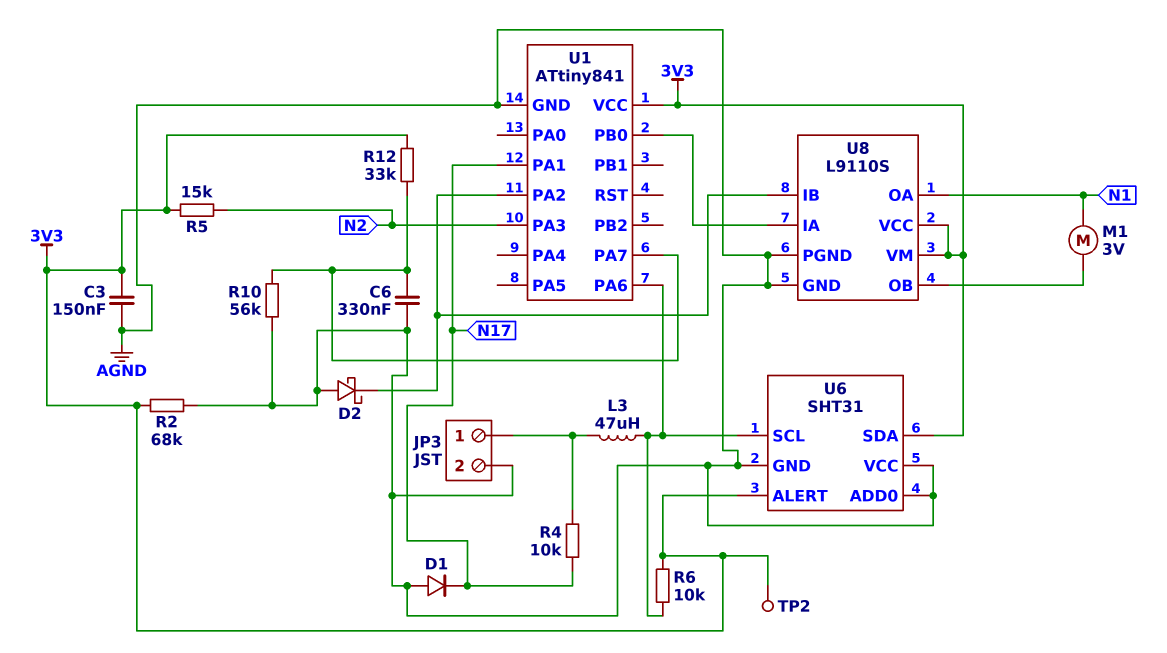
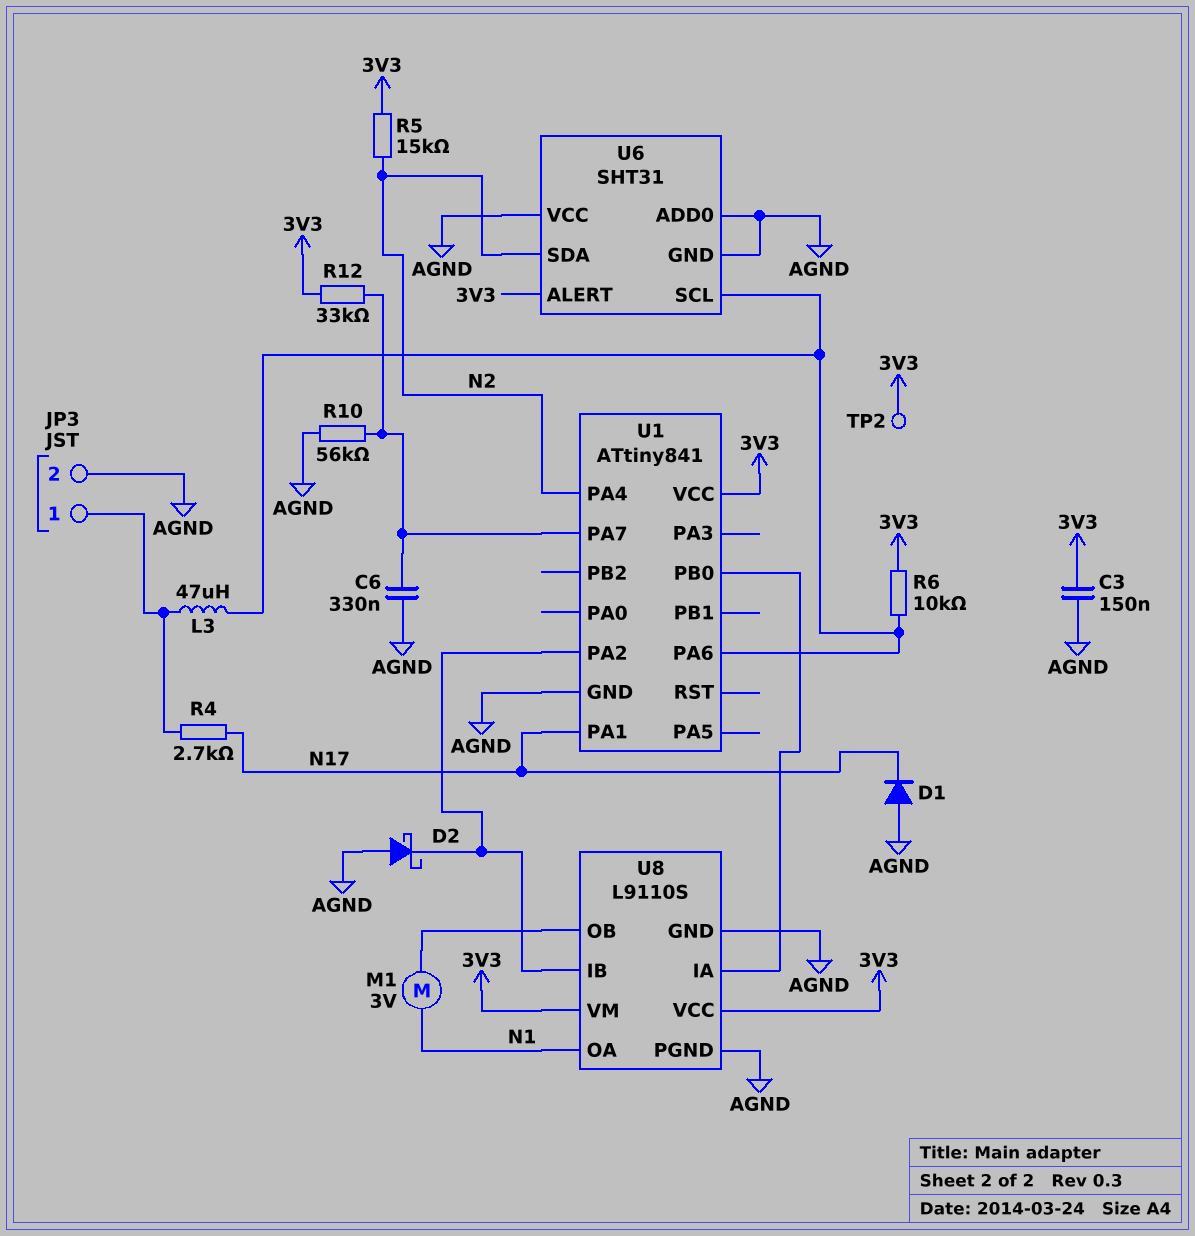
R2: 68k (3V3, AGND) -> none
R4: 10k (JP3/1, N17) -> 2.7k (JP3/1, N17)
U1 pin PA3: N2 -> none
U1 pin PA4: none -> N2
U6 pin SDA: 3V3 -> N2

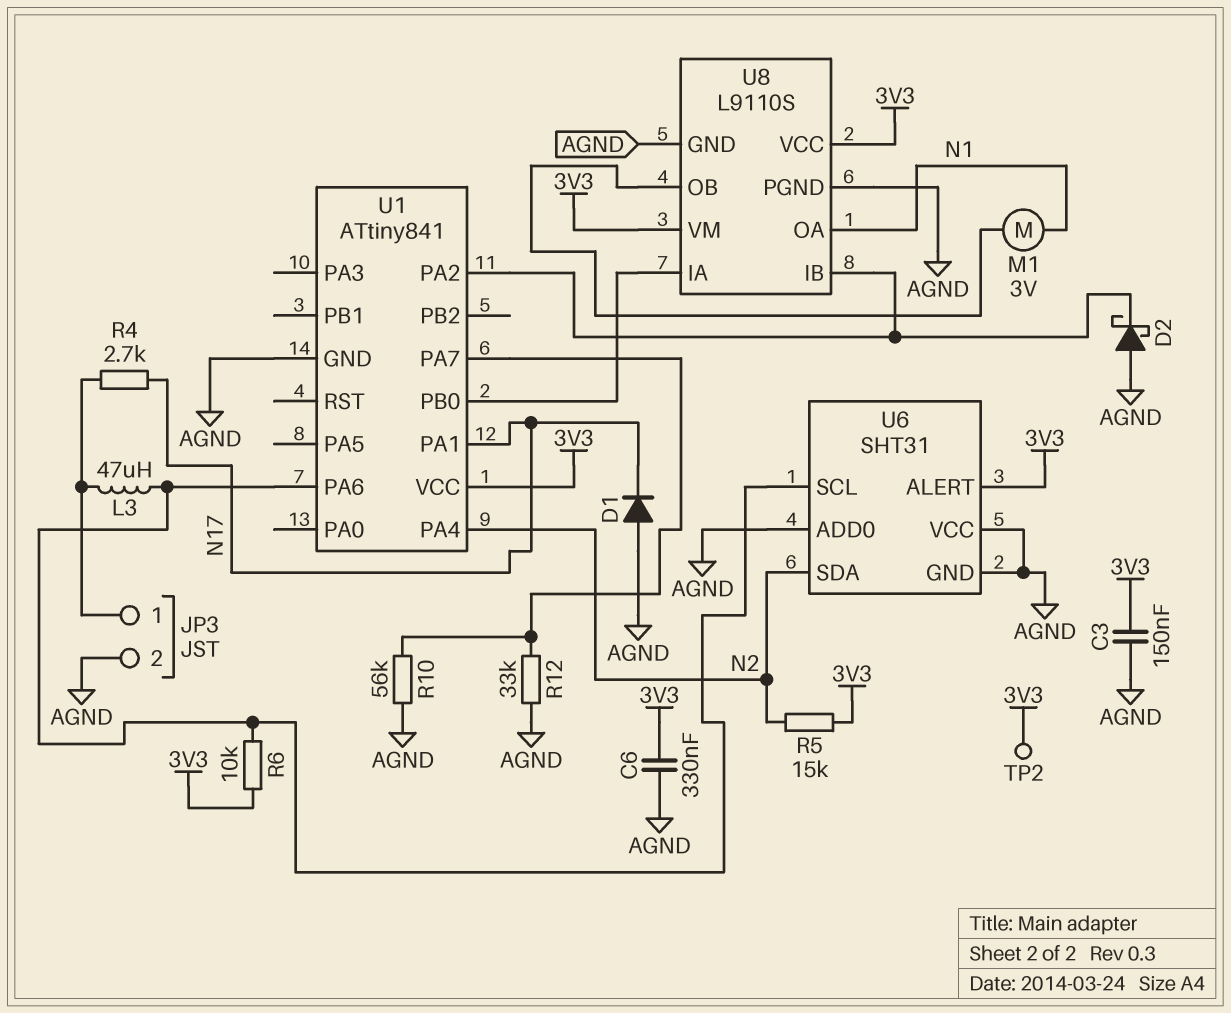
C6: 330nF (AGND, U1/PA7) -> 330nF (3V3, AGND)
R12: 33k (3V3, U1/PA7) -> 33k (AGND, U1/PA7)

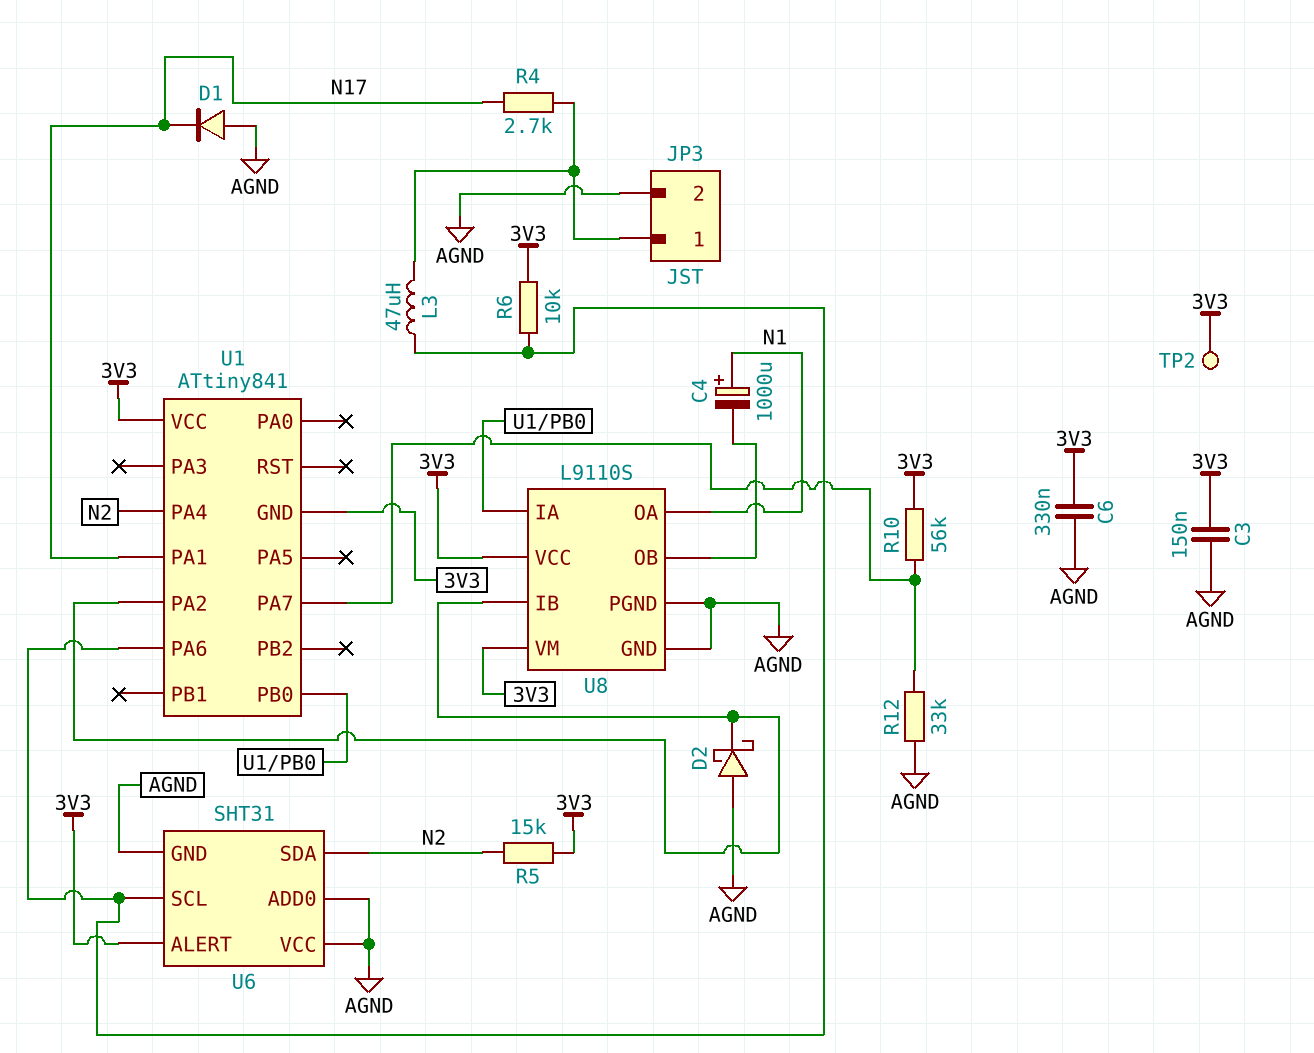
C4: none -> 1000uF (plus N1, minus U8/OB)
M1: motor 3V (N1, U8/OB) -> none
R10: 56k (AGND, U1/PA7) -> 56k (3V3, U1/PA7)
U1 pin GND: AGND -> 3V3

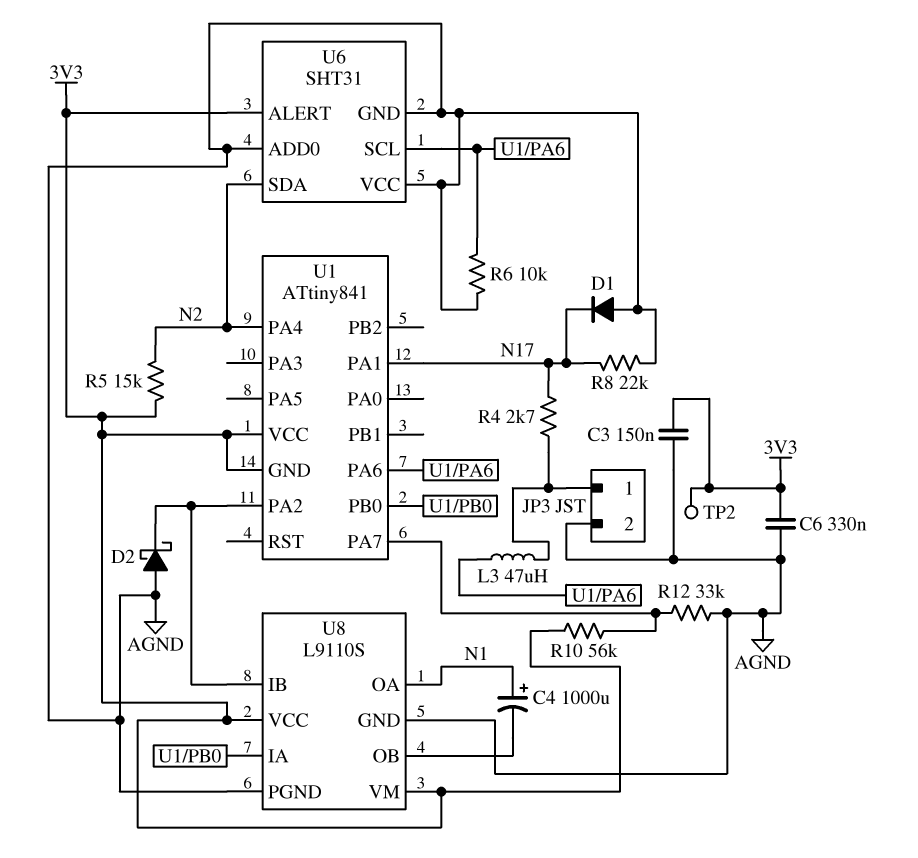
R6: 10k (3V3, U1/PA6) -> 10k (AGND, U1/PA6)
R8: none -> 22k (AGND, N17)

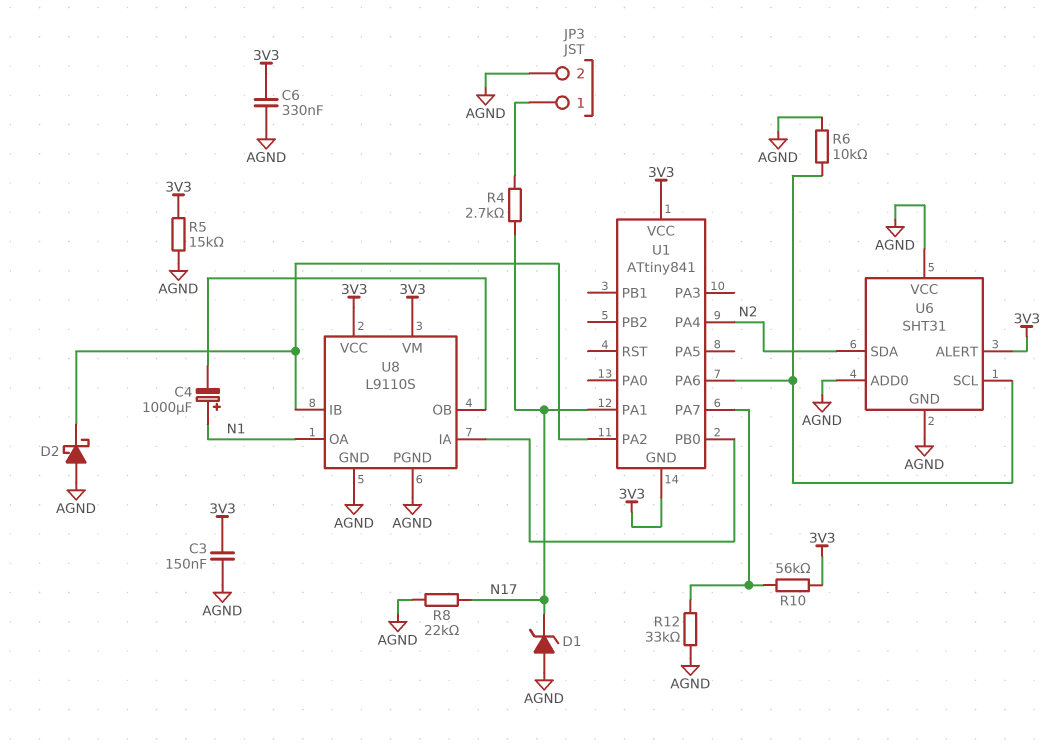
D1: diode (A AGND, K N17) -> zener (A AGND, K N17)
L3: 47uH (JP3/1, U1/PA6) -> none
R5: 15k (3V3, N2) -> 15k (3V3, AGND)
TP2: test point (3V3) -> none

